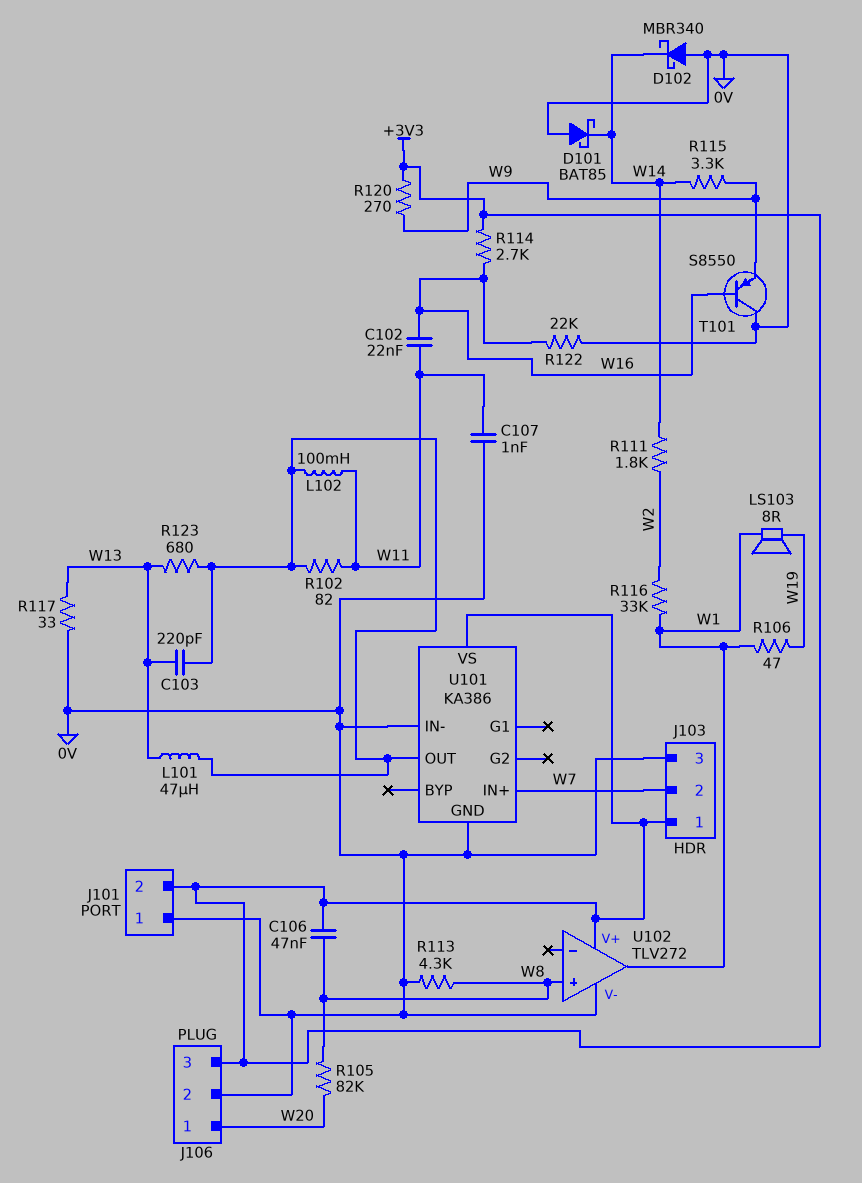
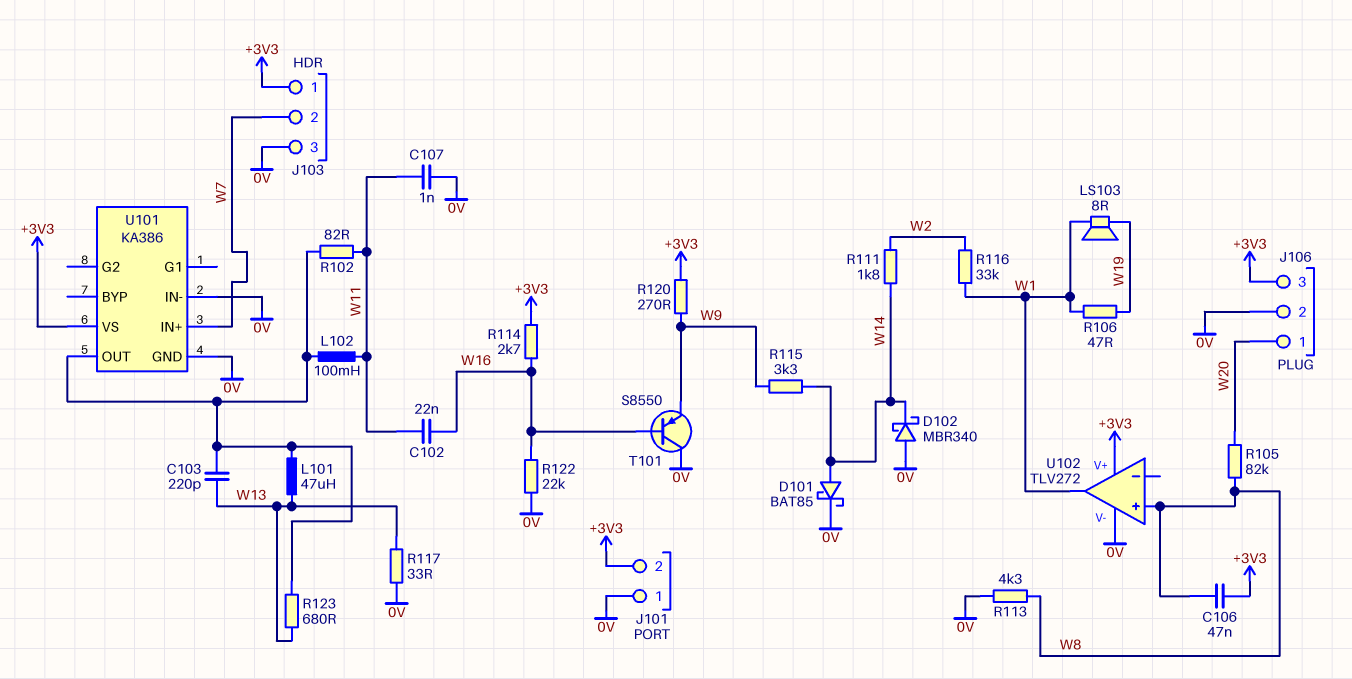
D101: schottky BAT85 (A 0V, K W14) -> schottky BAT85 (A W14, K 0V)

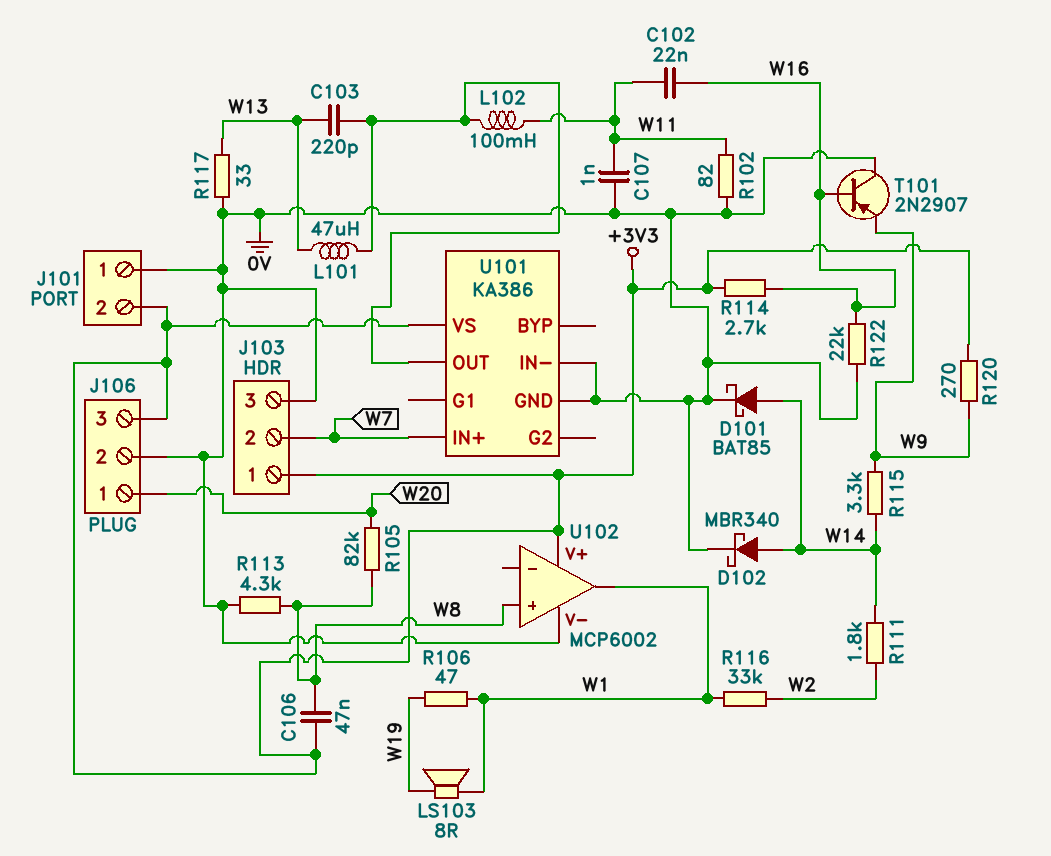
D102: schottky MBR340 (A 0V, K W14) -> schottky MBR340 (A W14, K 0V)
R102: 82 (U101/OUT, W11) -> 82 (0V, W11)
R123: 680 (U101/OUT, W13) -> none
T101: PNP S8550 (B W16, C 0V, E W9) -> PNP 2N2907 (B W16, C 0V, E W9)
U102: TLV272 -> MCP6002

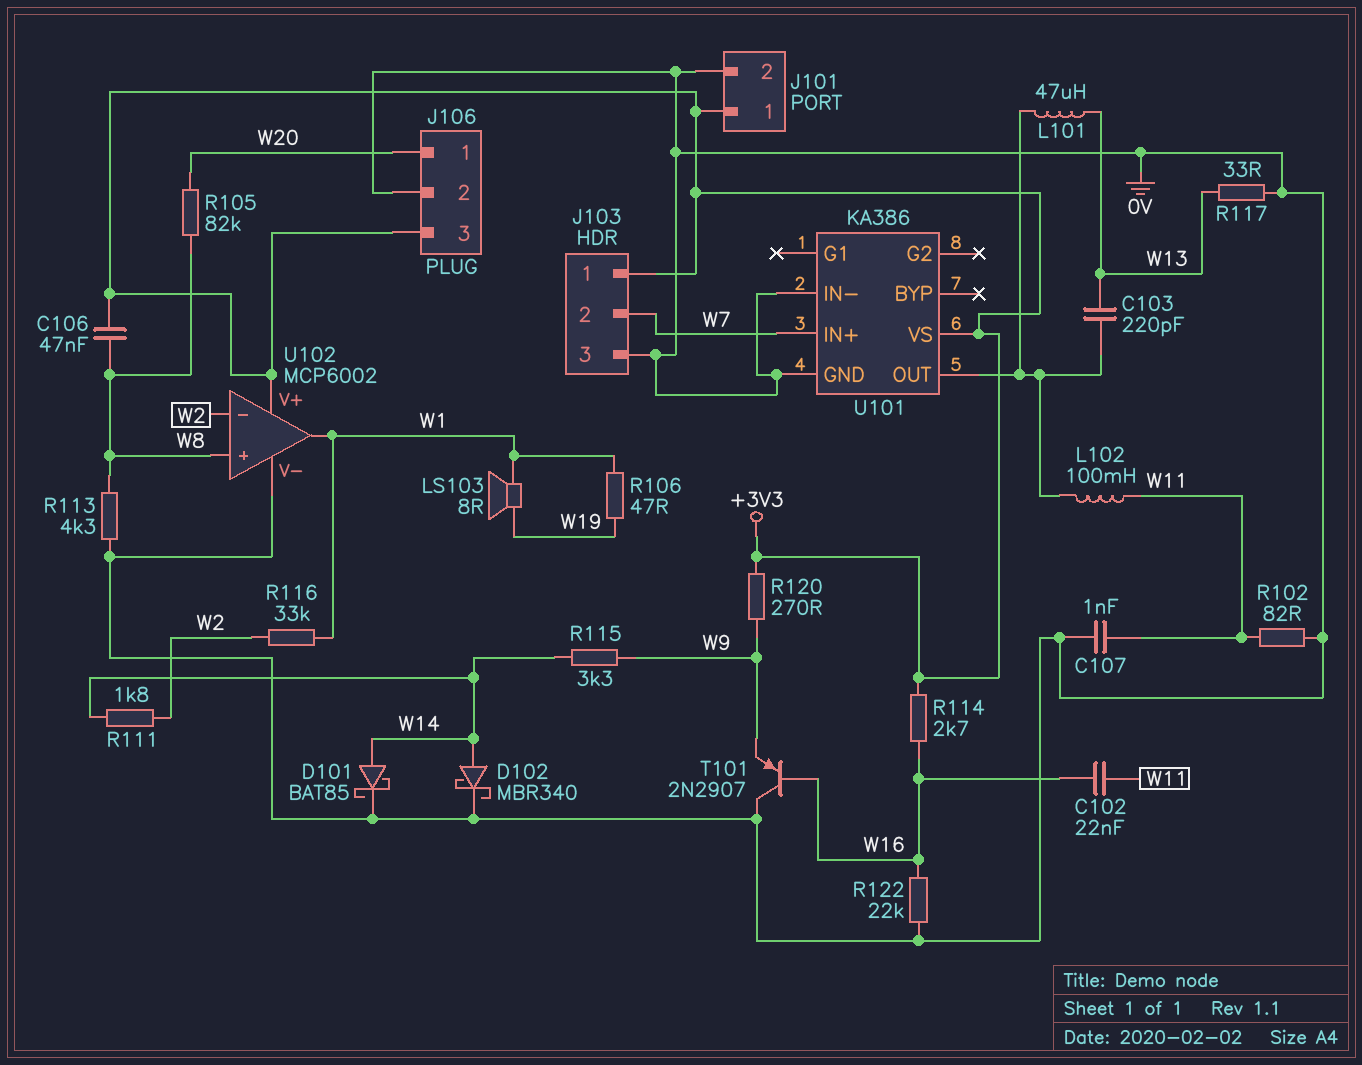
J101 pin 1: 0V -> +3V3
J101 pin 2: +3V3 -> 0V
U102 pin in-: none -> W2

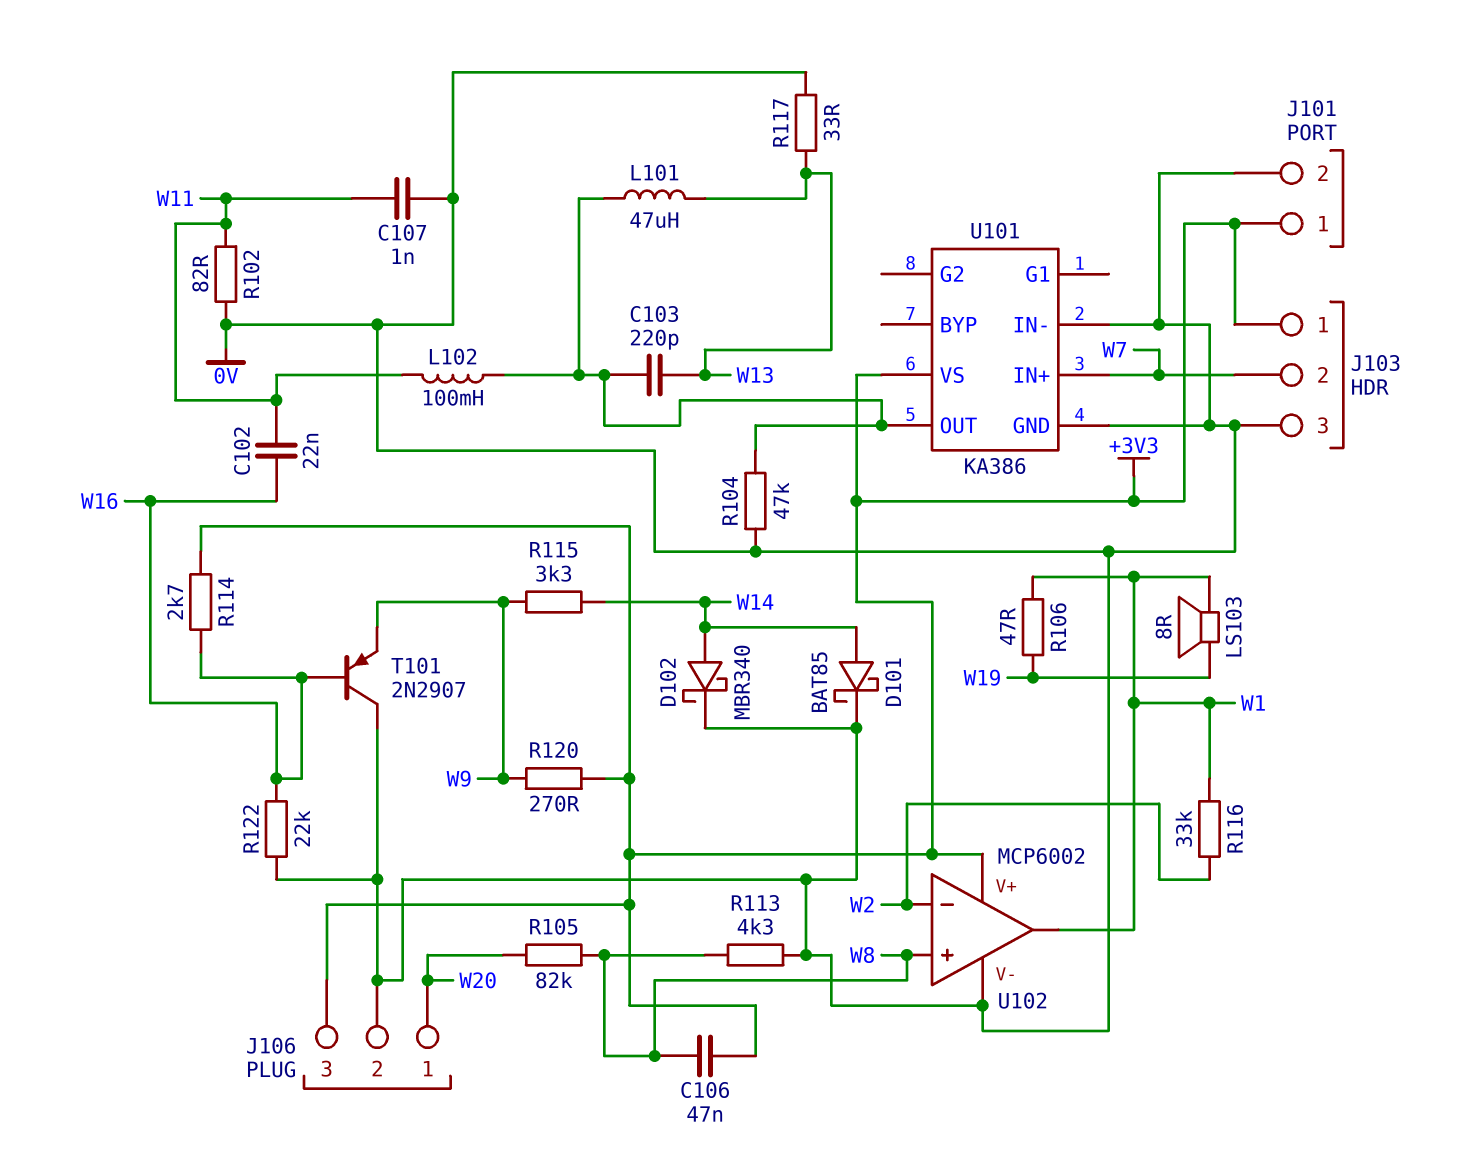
R104: none -> 47k (0V, U101/OUT)
R111: 1.8k (W2, W14) -> none

